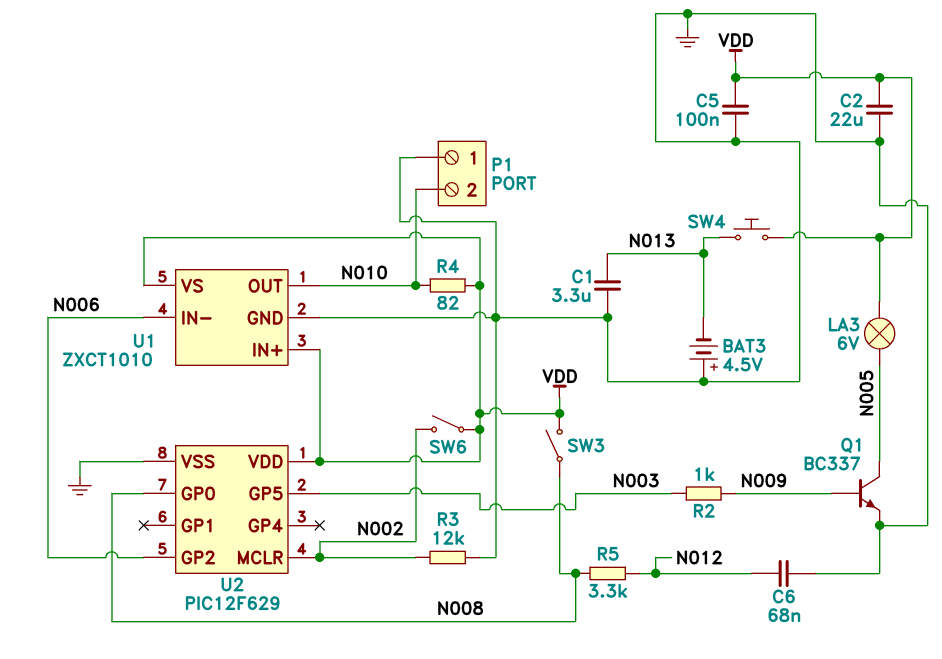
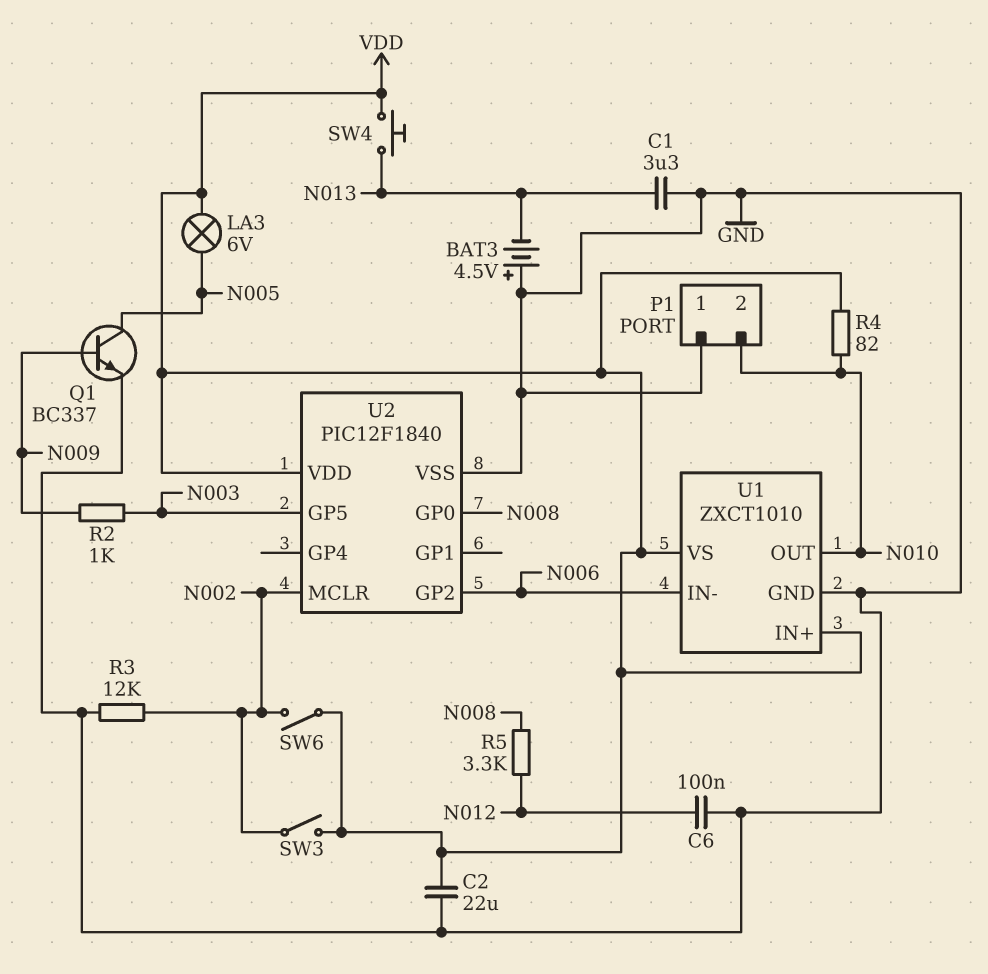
C5: 100nF (GND, VDD) -> none
C6: 68nF (GND, N012) -> 100nF (GND, N012)
SW3: switch (N008, VDD) -> switch (N002, VDD)
U2: PIC12F629 -> PIC12F1840

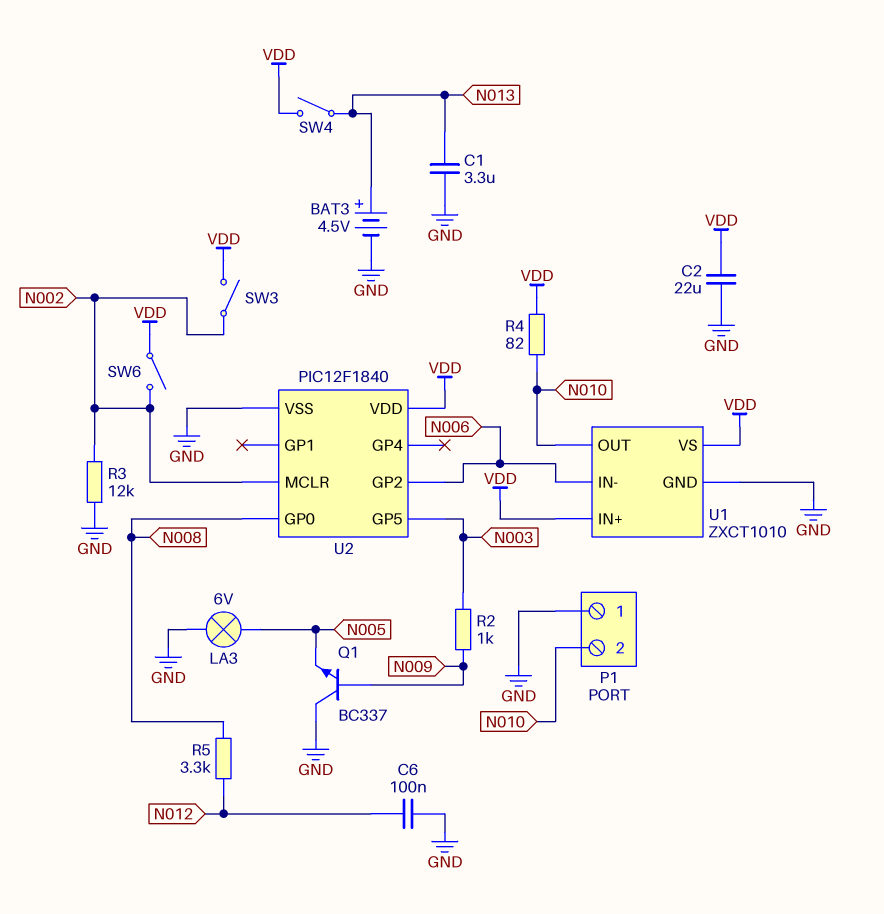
BAT3: 4.5V (plus GND, minus N013) -> 4.5V (plus N013, minus GND)
LA3: lamp 6V (N005, VDD) -> lamp 6V (GND, N005)
Q1: NPN BC337 (B N009, C N005, E GND) -> NPN BC337 (B N009, C GND, E N005)
SW4: button (N013, VDD) -> switch (N013, VDD)

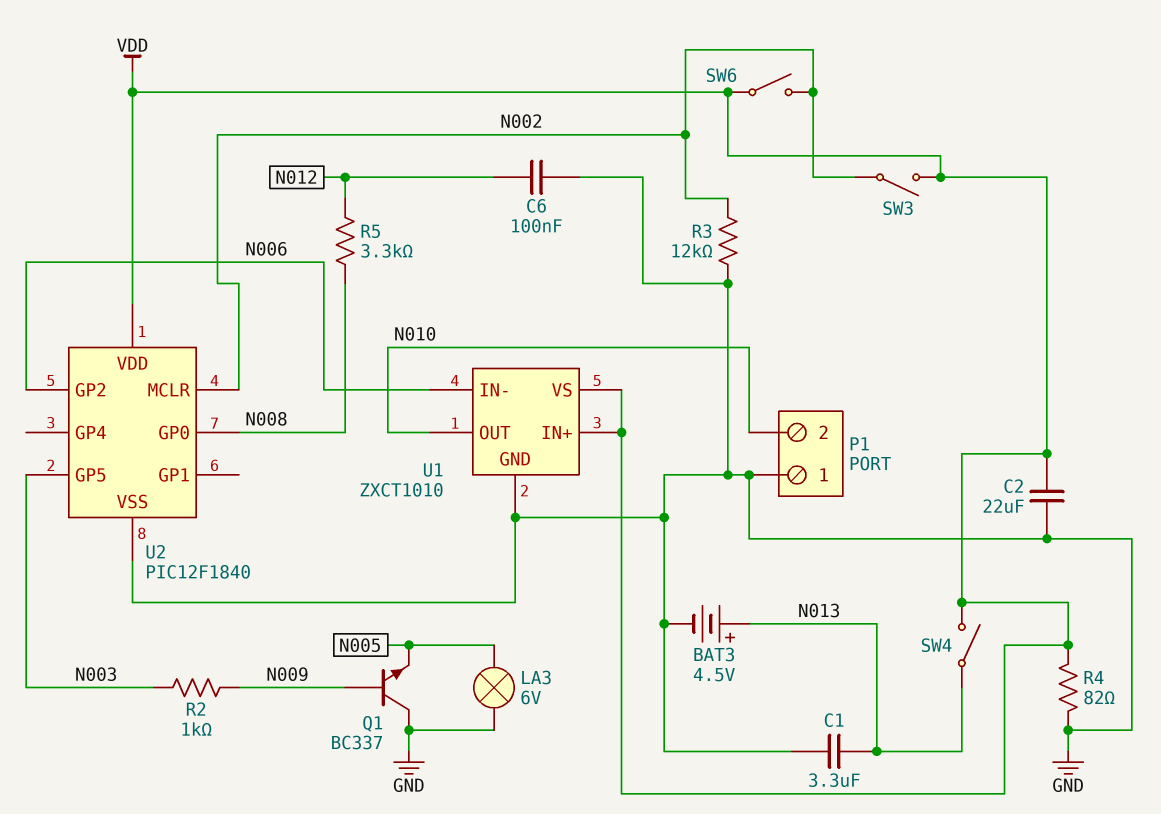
R4: 82 (N010, VDD) -> 82 (GND, VDD)

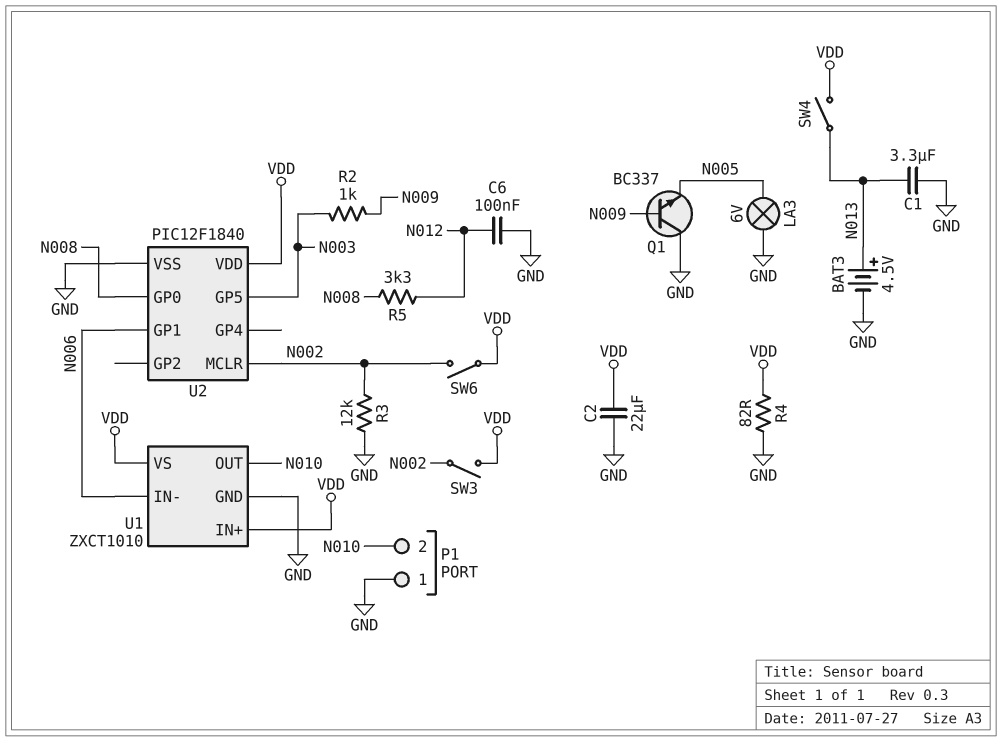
U2 pin GP1: none -> N006
U2 pin GP2: N006 -> none

